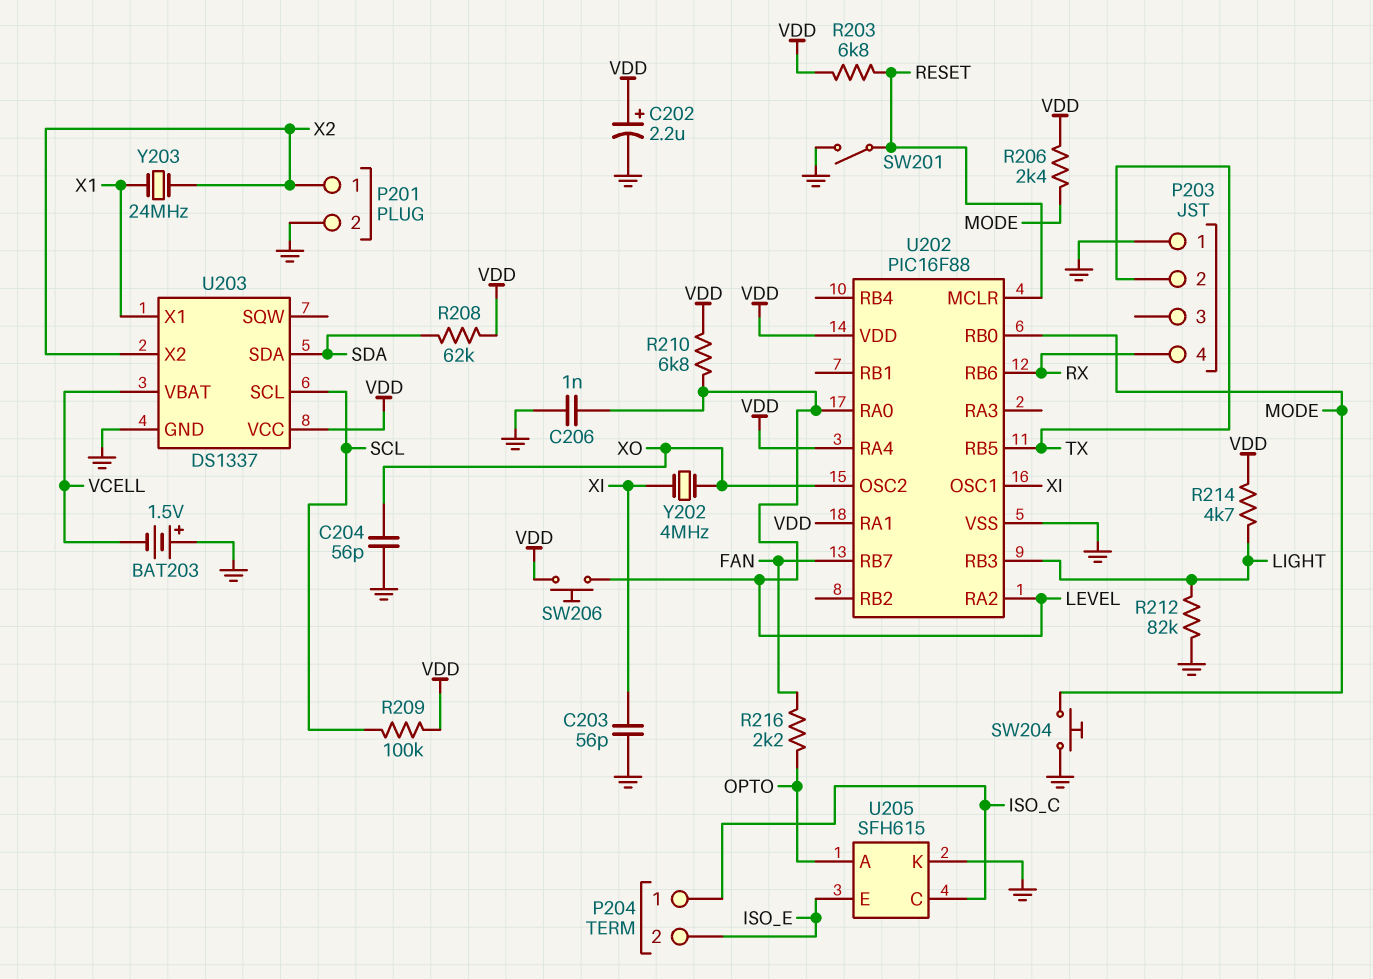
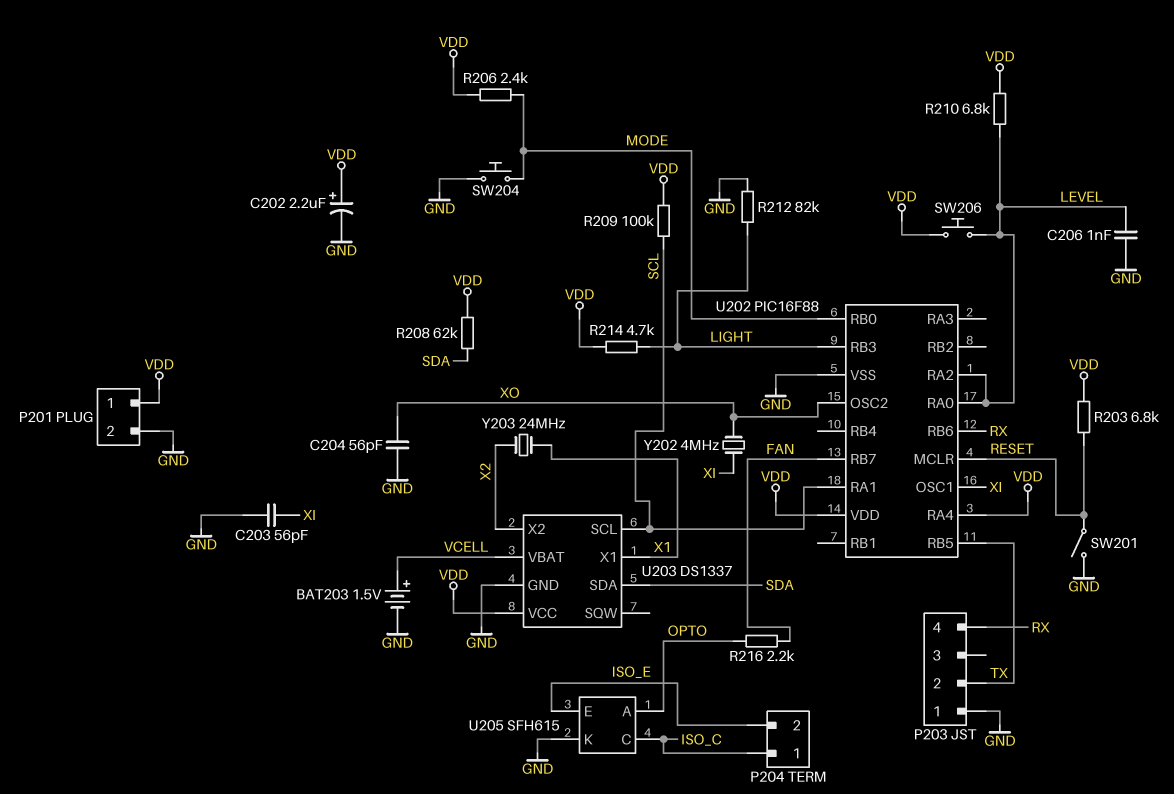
BAT203: 1.5V (plus GND, minus VCELL) -> 1.5V (plus VCELL, minus GND)
P201 pin 1: X2 -> VDD
U202 pin RA1: VDD -> SCL

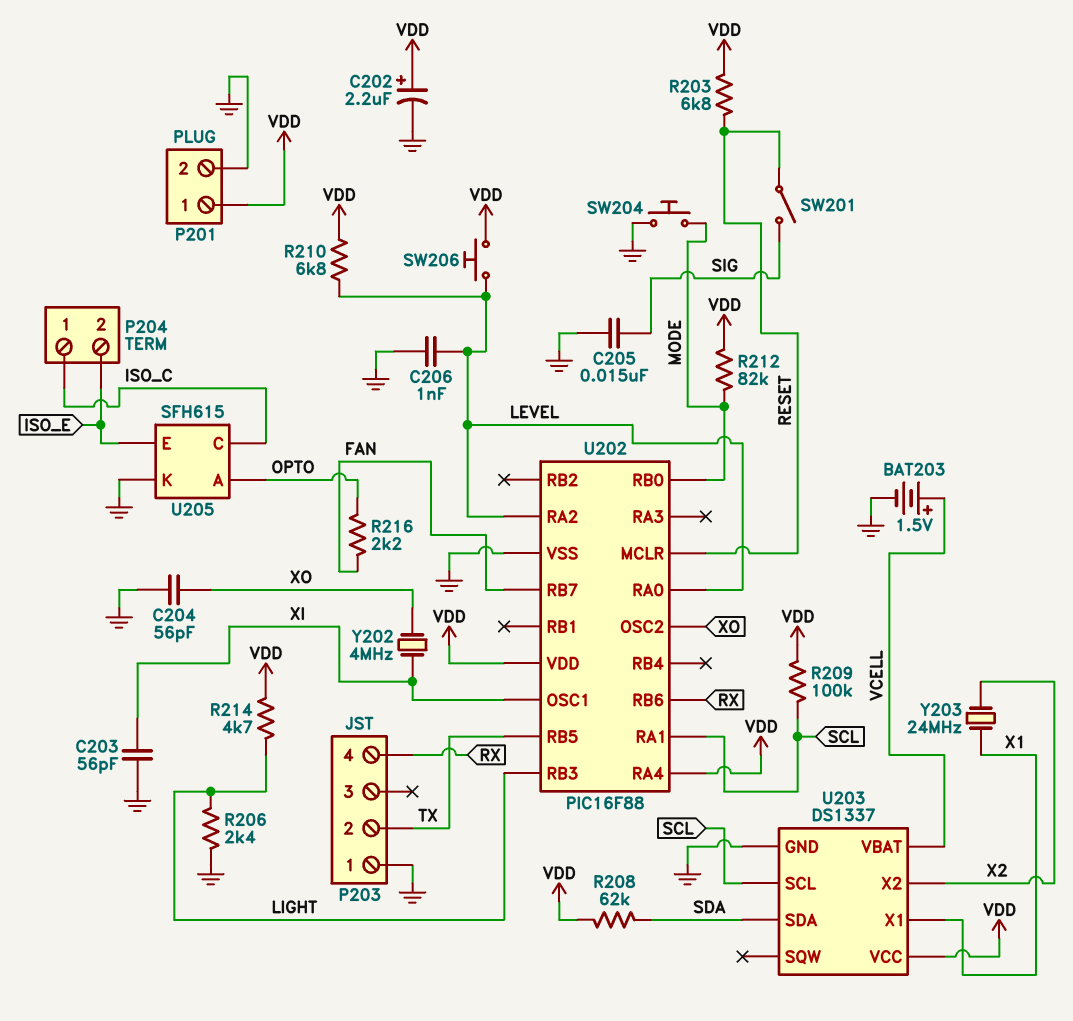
C205: none -> 15nF (GND, SIG)
R206: 2.4k (MODE, VDD) -> 2.4k (GND, LIGHT)
R212: 82k (GND, LIGHT) -> 82k (MODE, VDD)
SW201: switch (GND, RESET) -> switch (RESET, SIG)

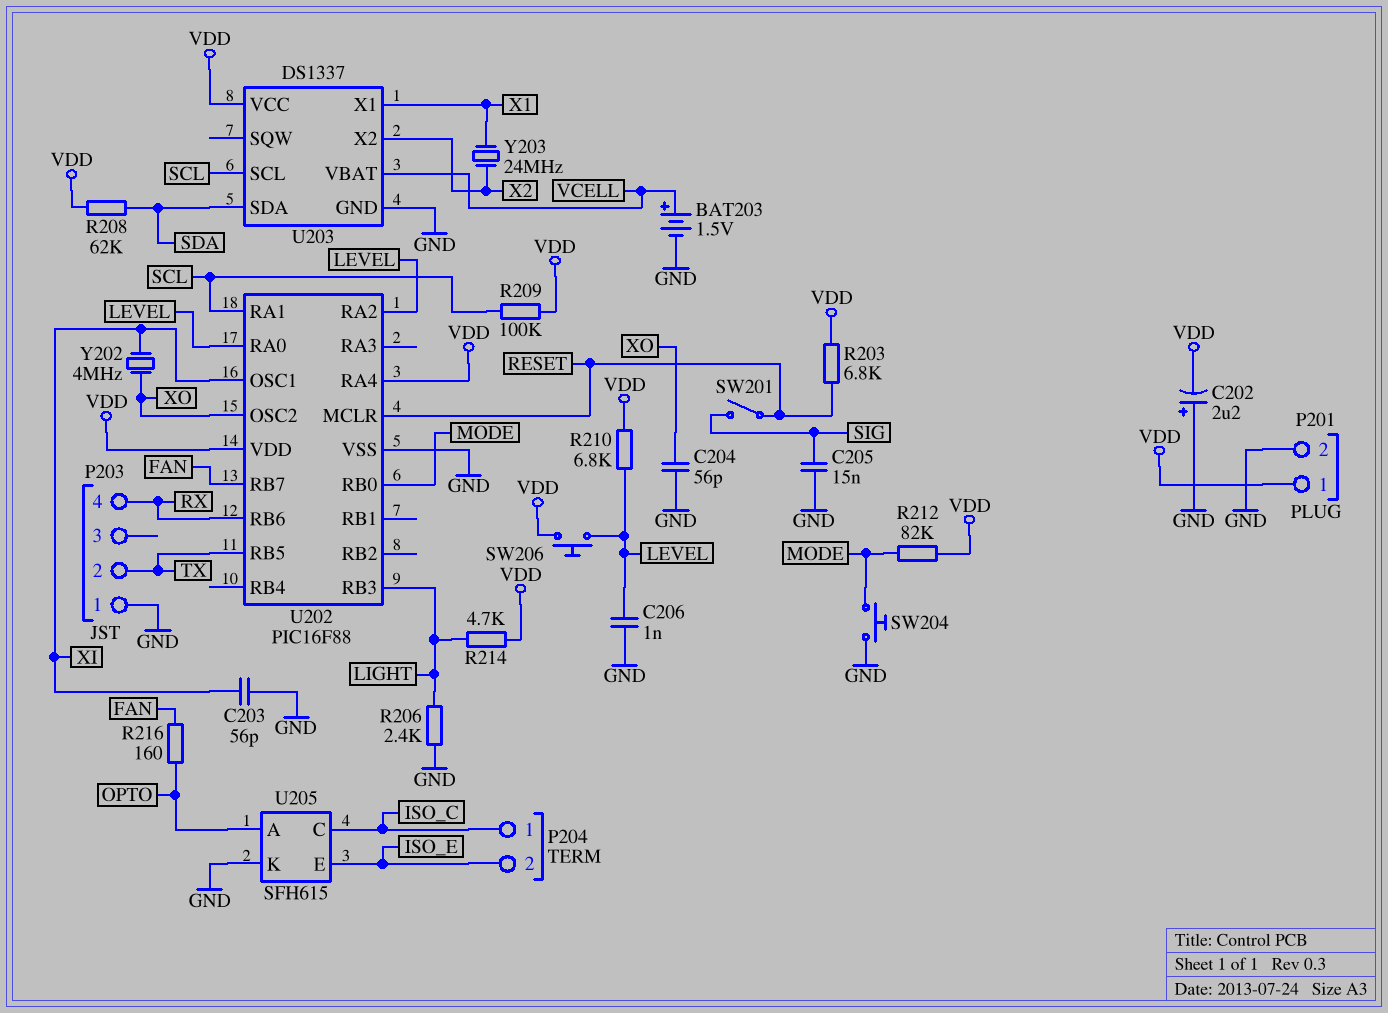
C202: 2.2uF (plus VDD, minus GND) -> 2.2uF (plus GND, minus VDD)
R216: 2.2k (FAN, OPTO) -> 160 (FAN, OPTO)

